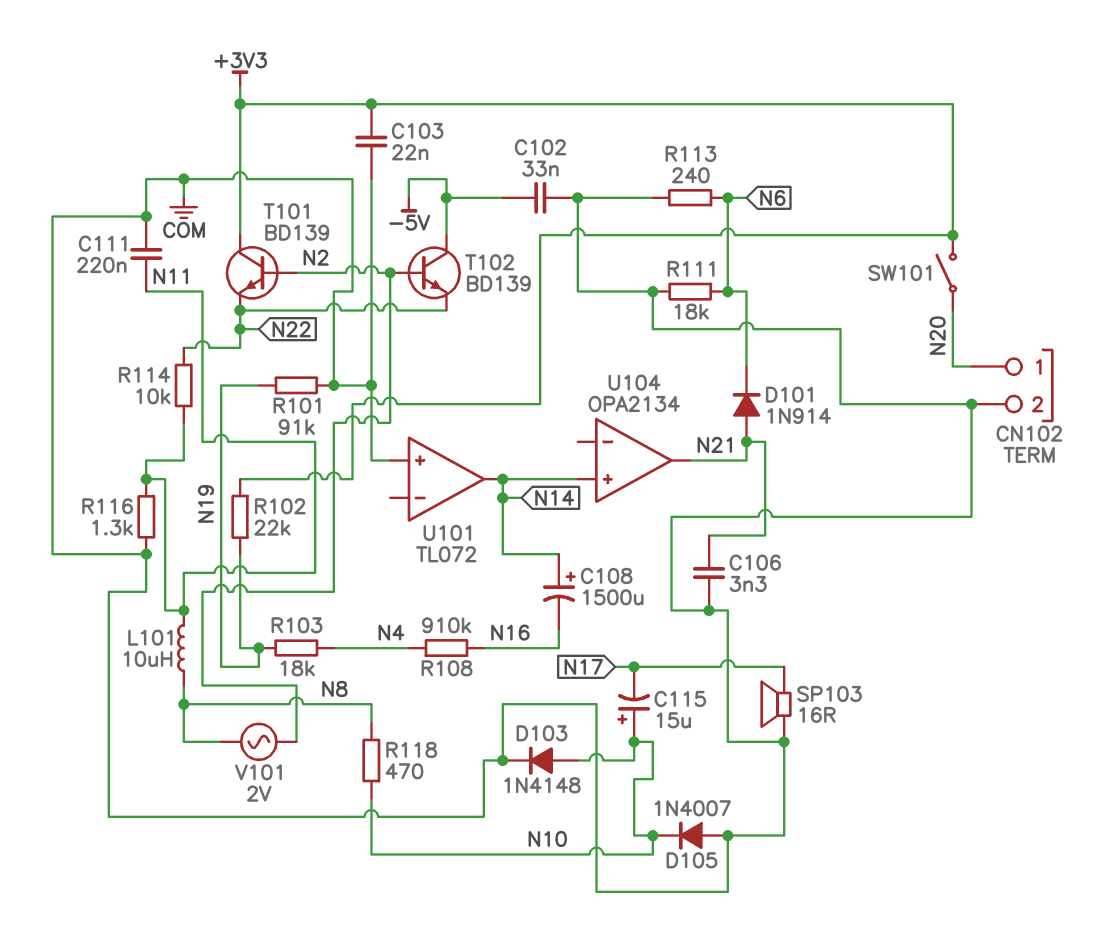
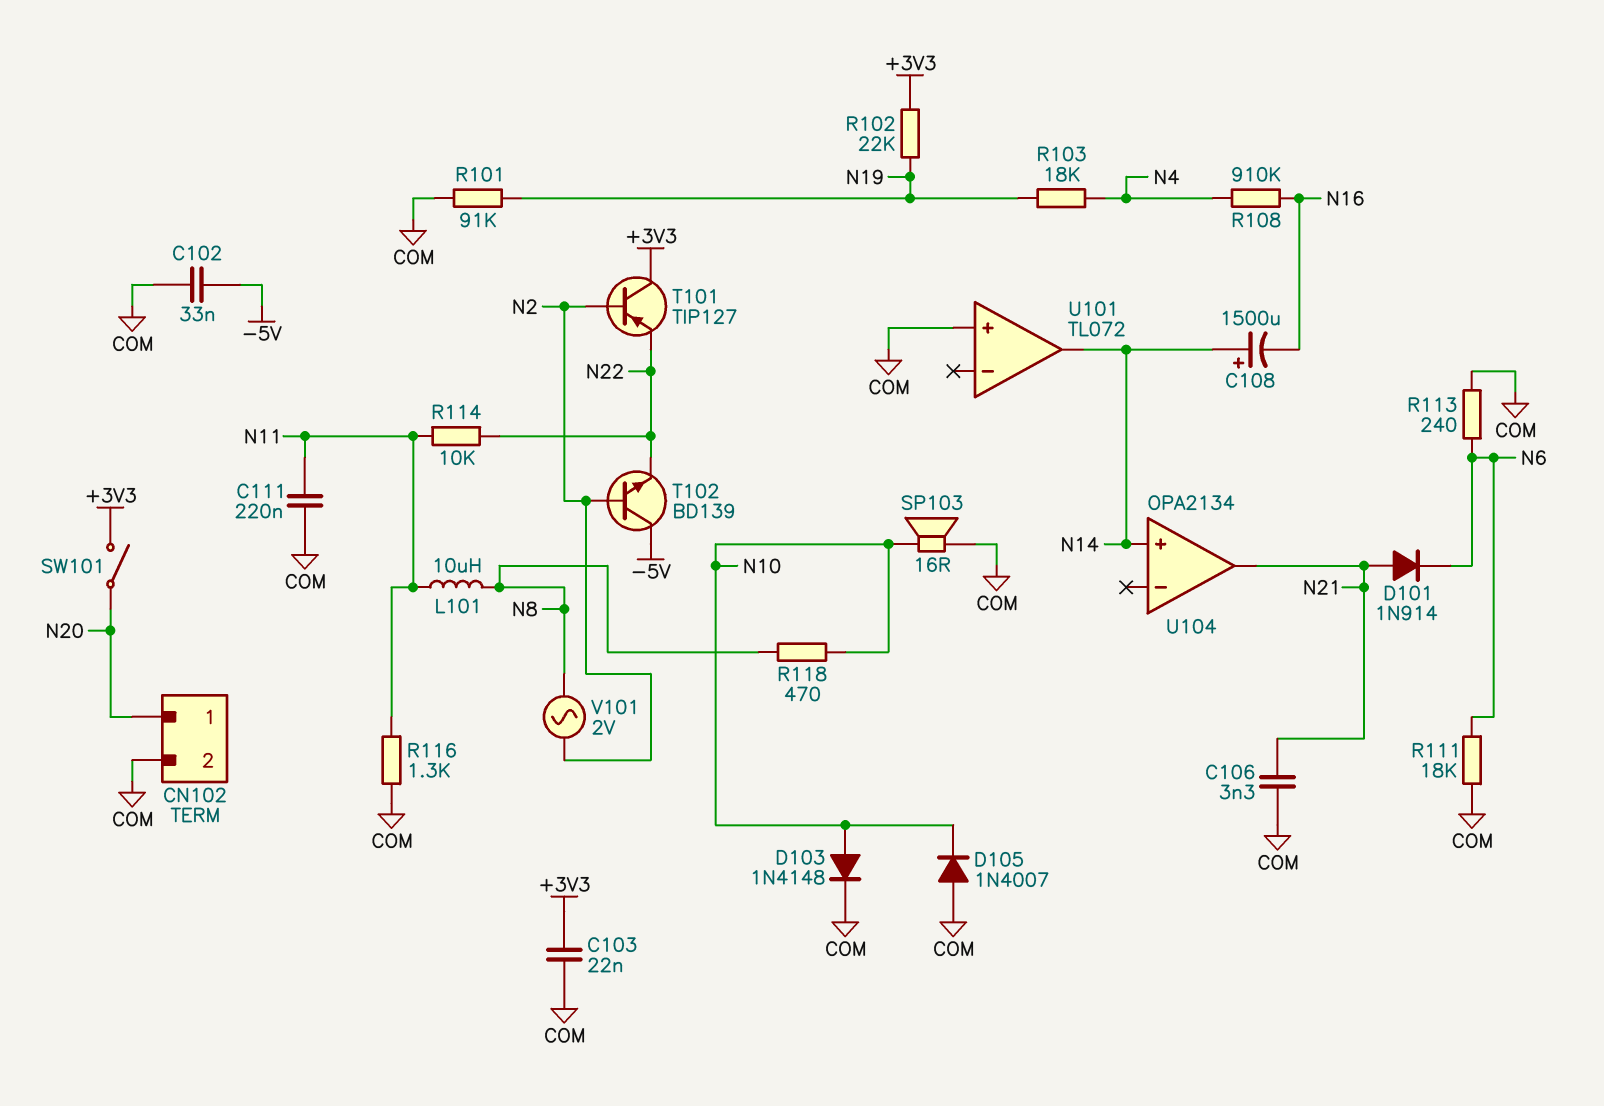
C115: 15uF (plus N10, minus N17) -> none
SP103: speaker 16R (COM, N17) -> speaker 16R (COM, N10)
T101: NPN BD139 (B N2, C +3V3, E N22) -> PNP TIP127 (B N2, C +3V3, E N22)

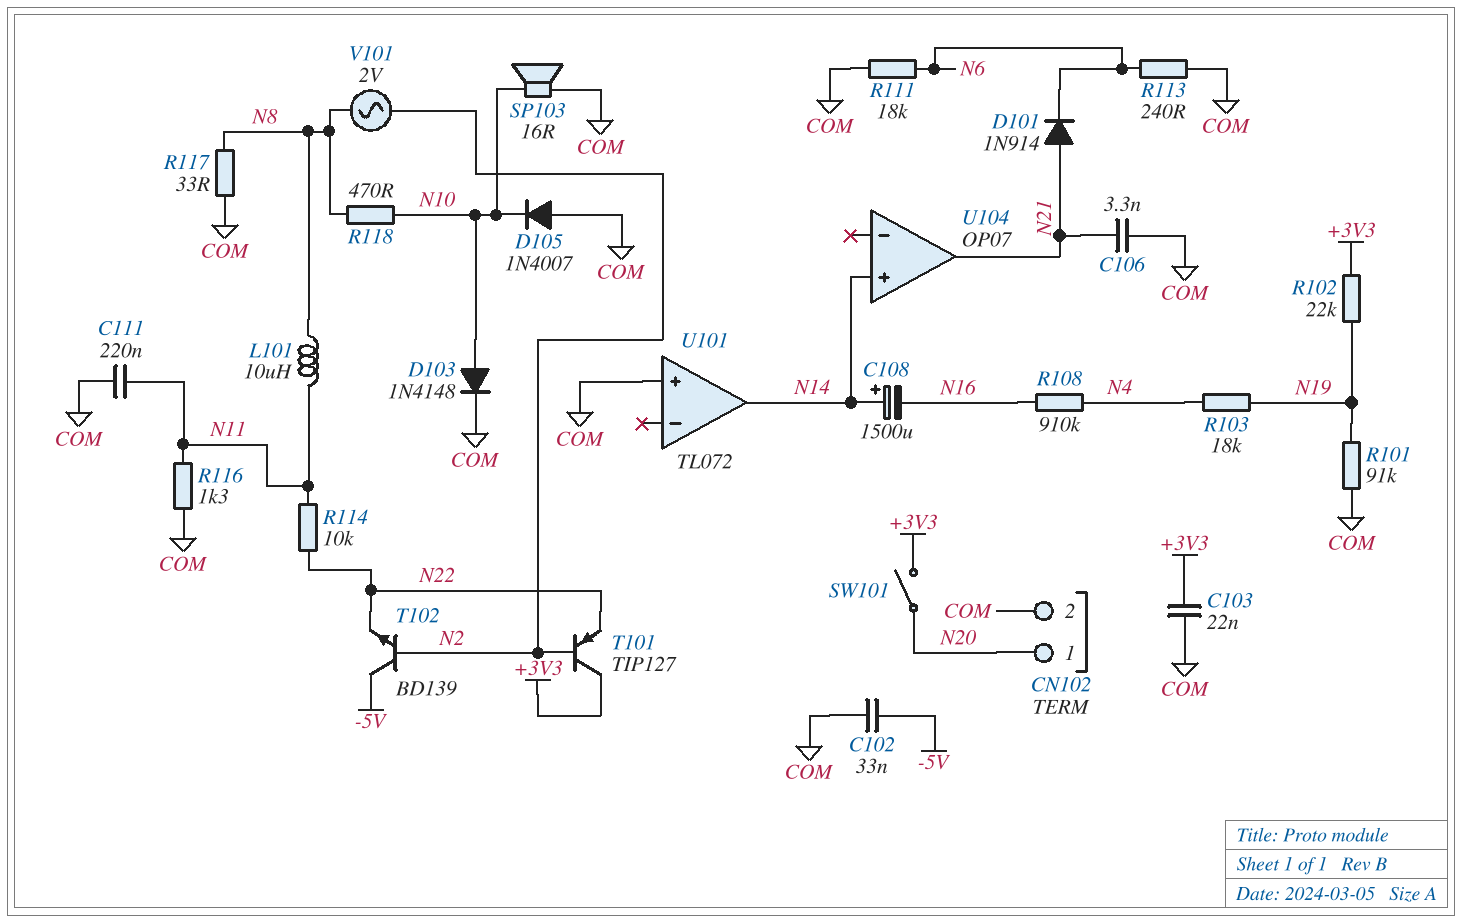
R117: none -> 33 (COM, N8)
U104: OPA2134 -> OP07

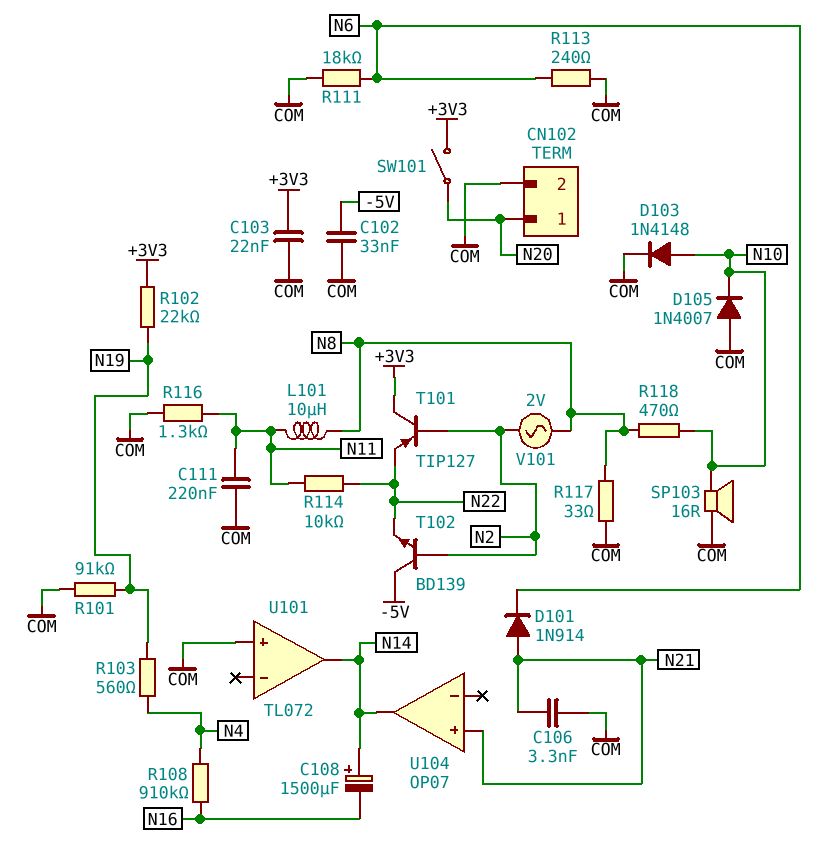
R103: 18k (N4, N19) -> 560 (N4, N19)
U104 pin in+: N14 -> N21
U104 pin out: N21 -> N14

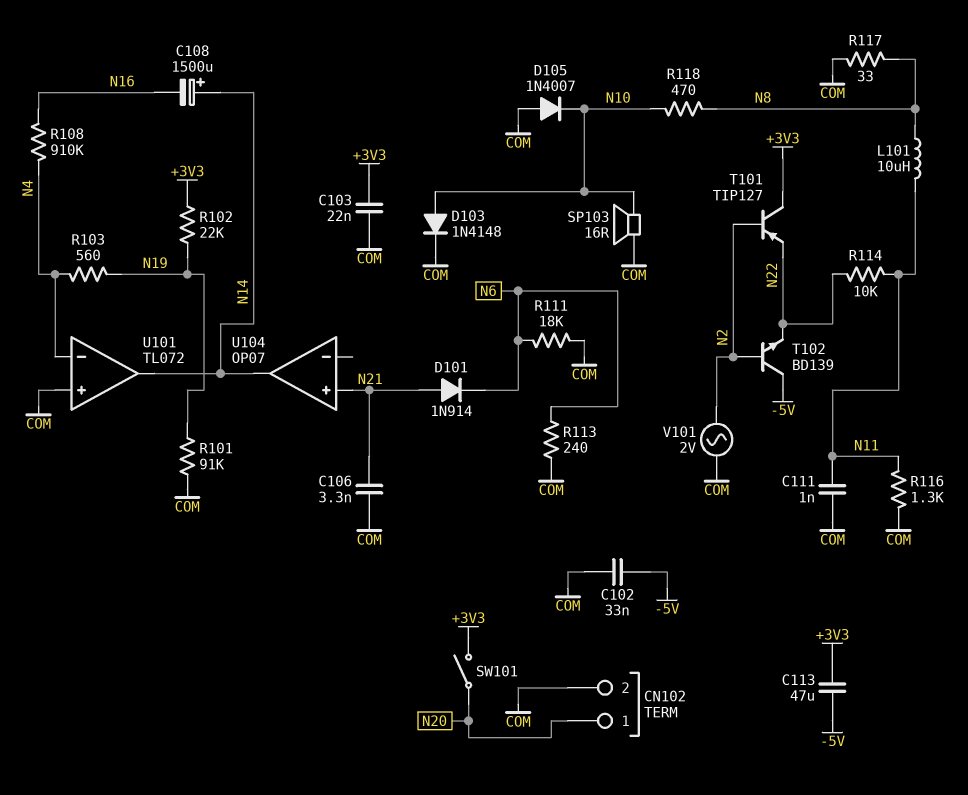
C111: 220nF (COM, N11) -> 1nF (COM, N11)
C113: none -> 47uF (+3V3, -5V)
U101 pin in-: none -> N4
V101: AC 2V (N2, N8) -> AC 2V (COM, N2)

